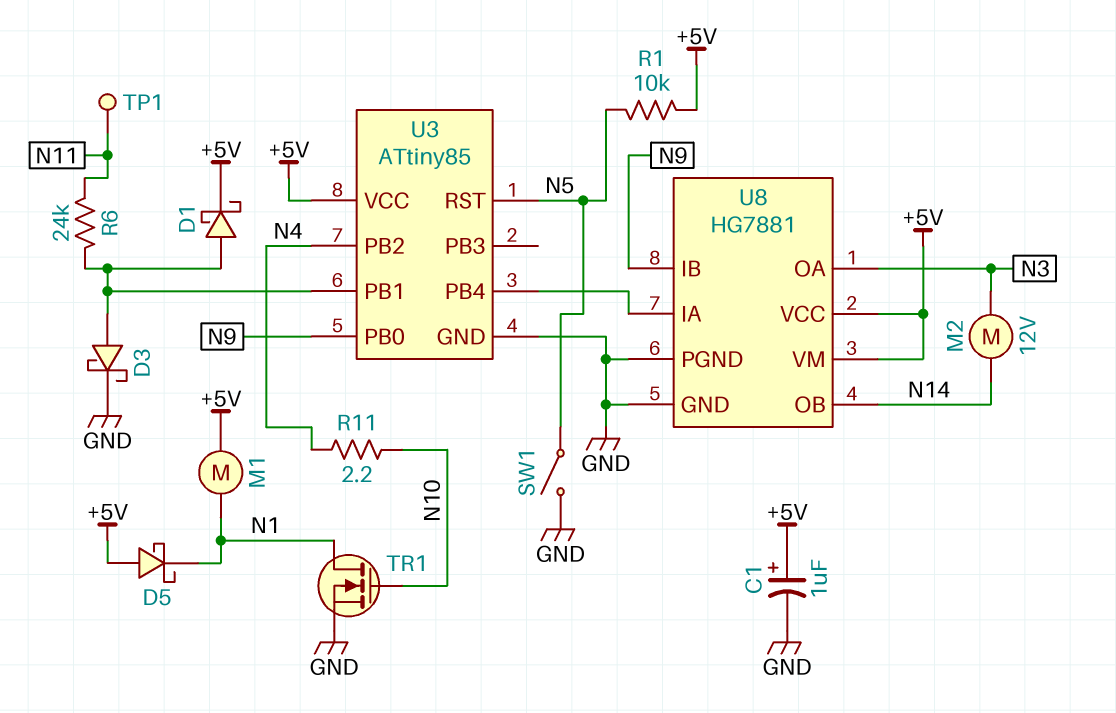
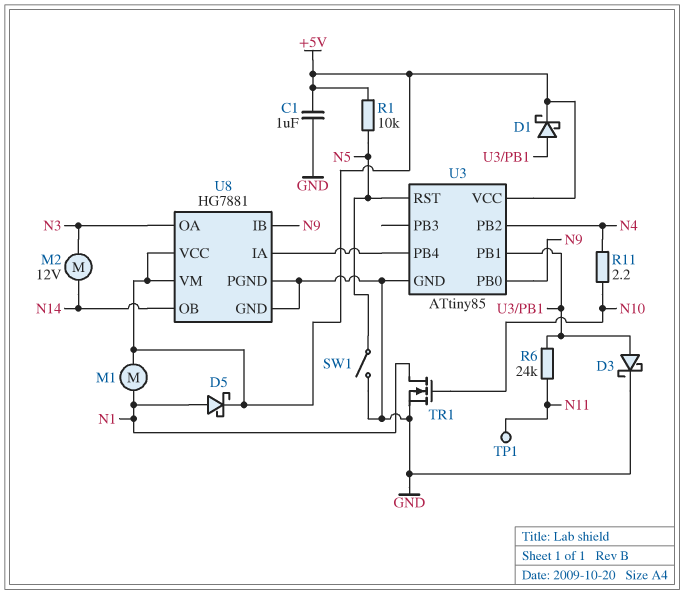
C1: 1uF (plus +5V, minus GND) -> 1uF (+5V, GND)
D5: schottky (A +5V, K N1) -> schottky (A N1, K +5V)

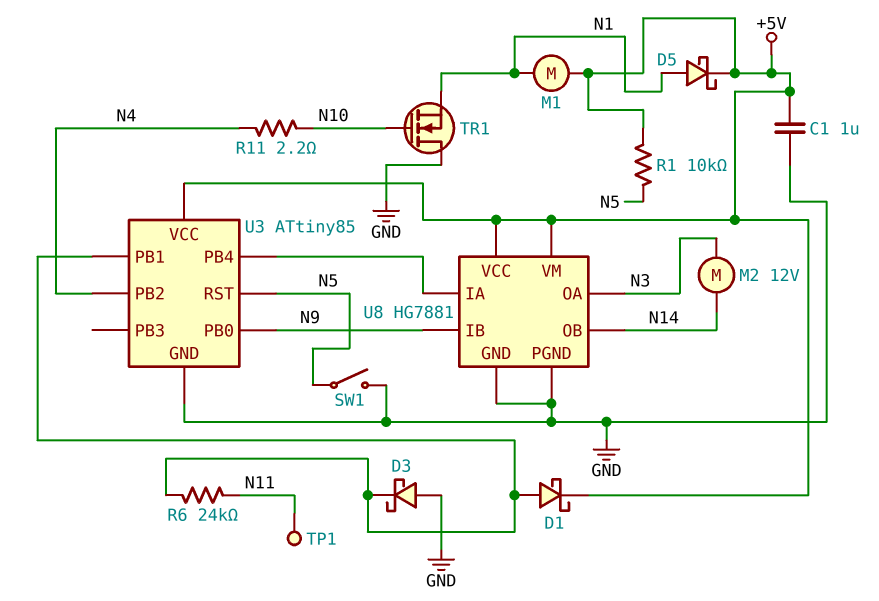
D3: schottky (A U3/PB1, K GND) -> schottky (A GND, K U3/PB1)
TR1: NMOS (G N10, D N1, S GND) -> NMOS (G N10, D GND, S N1)

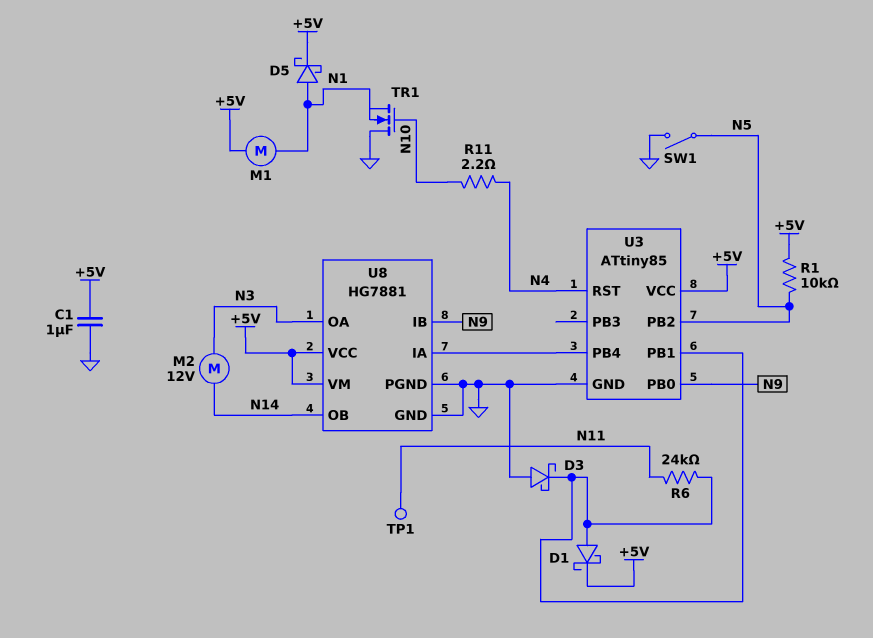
U3 pin PB2: N4 -> N5
U3 pin RST: N5 -> N4

